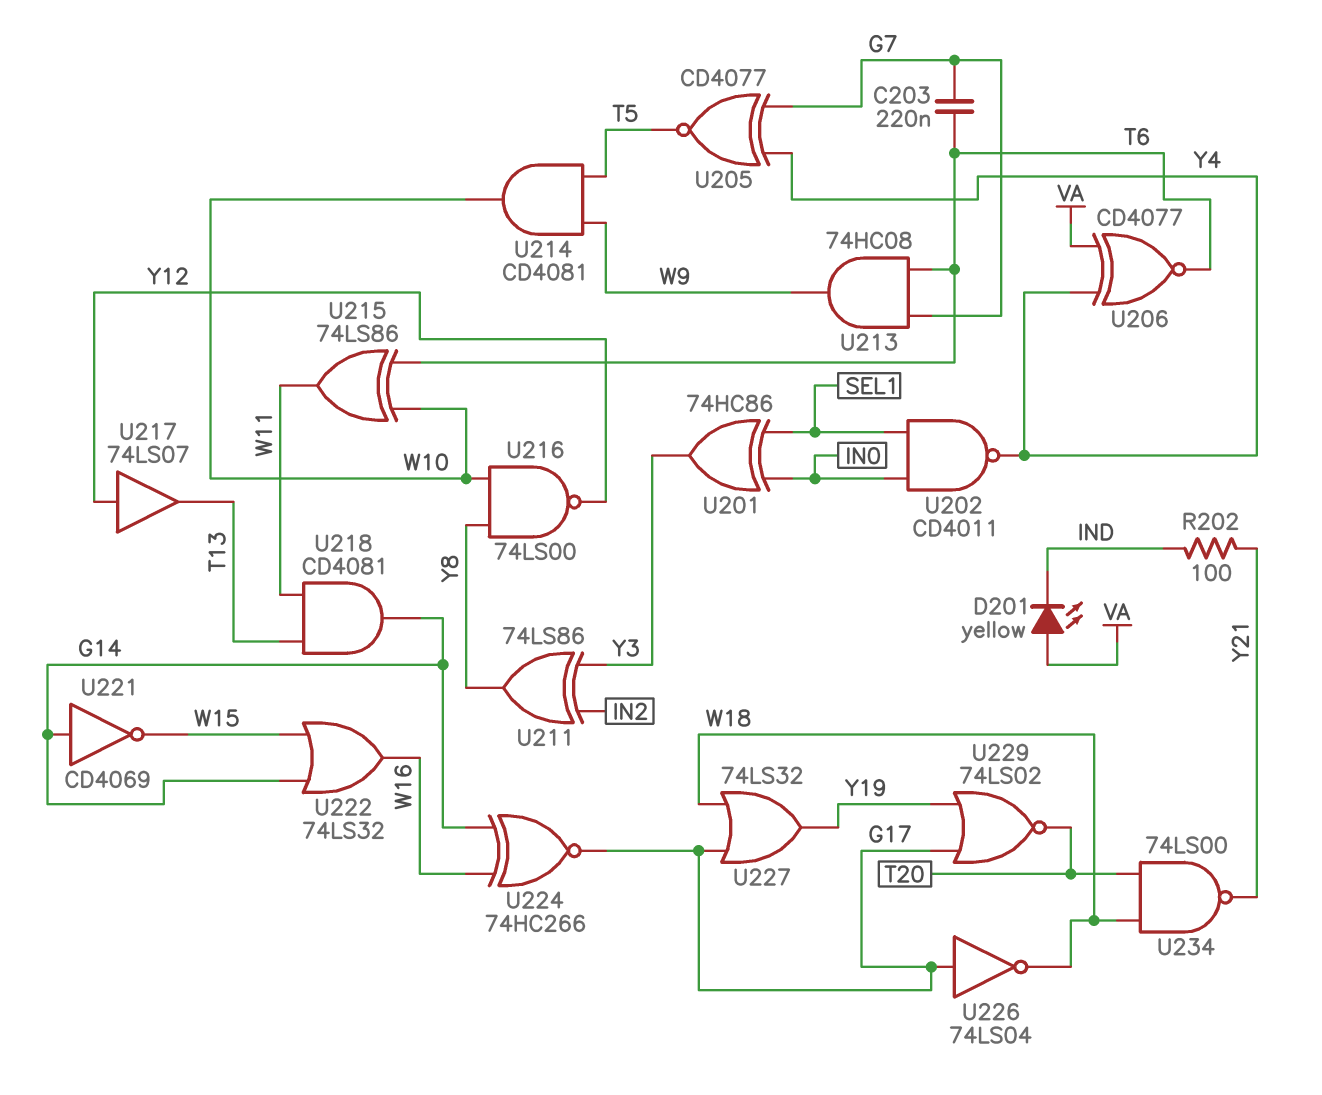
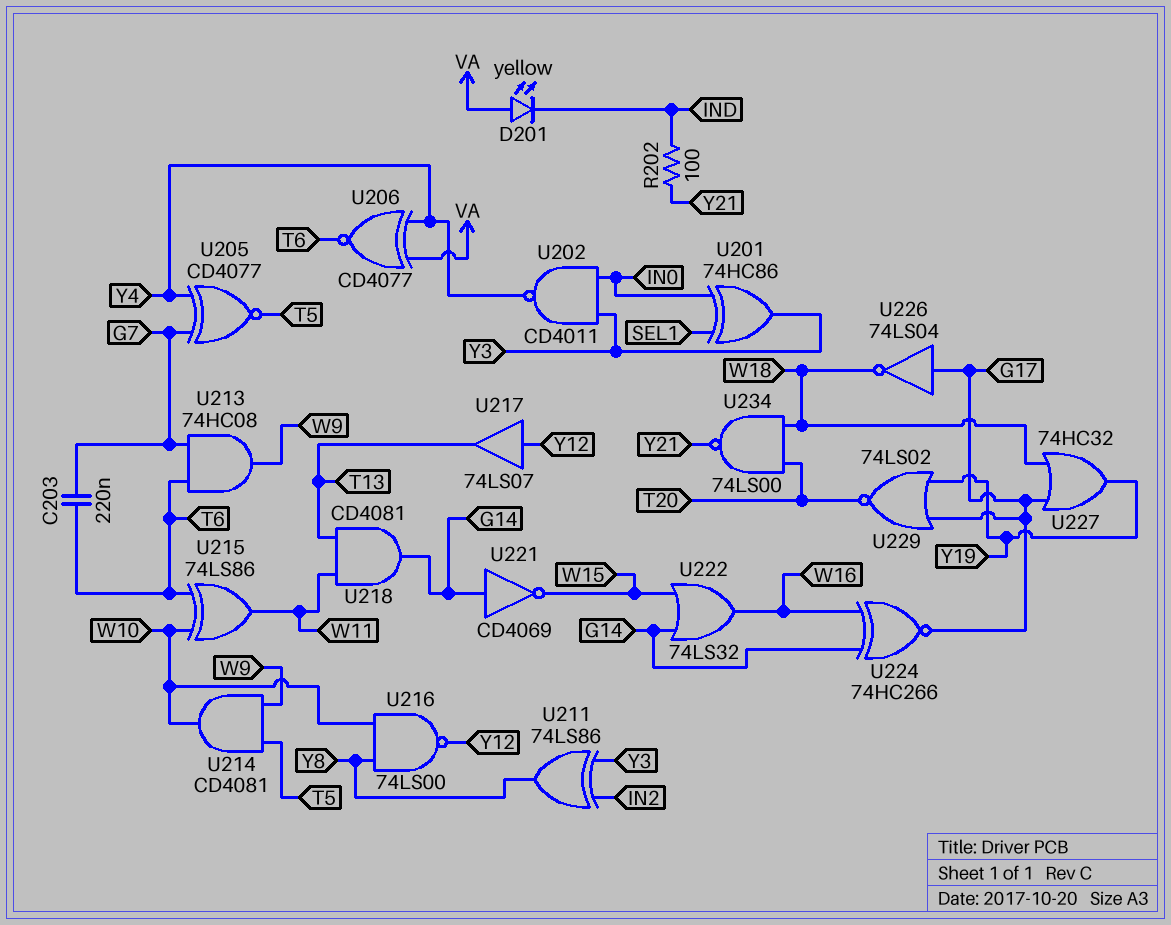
U202: NAND CD4011 (in IN0, in SEL1, out Y4) -> NAND CD4011 (in IN0, in Y3, out Y4)
U227: OR 74LS32 (in G17, in W18, out Y19) -> OR 74HC32 (in G17, in W18, out Y19)

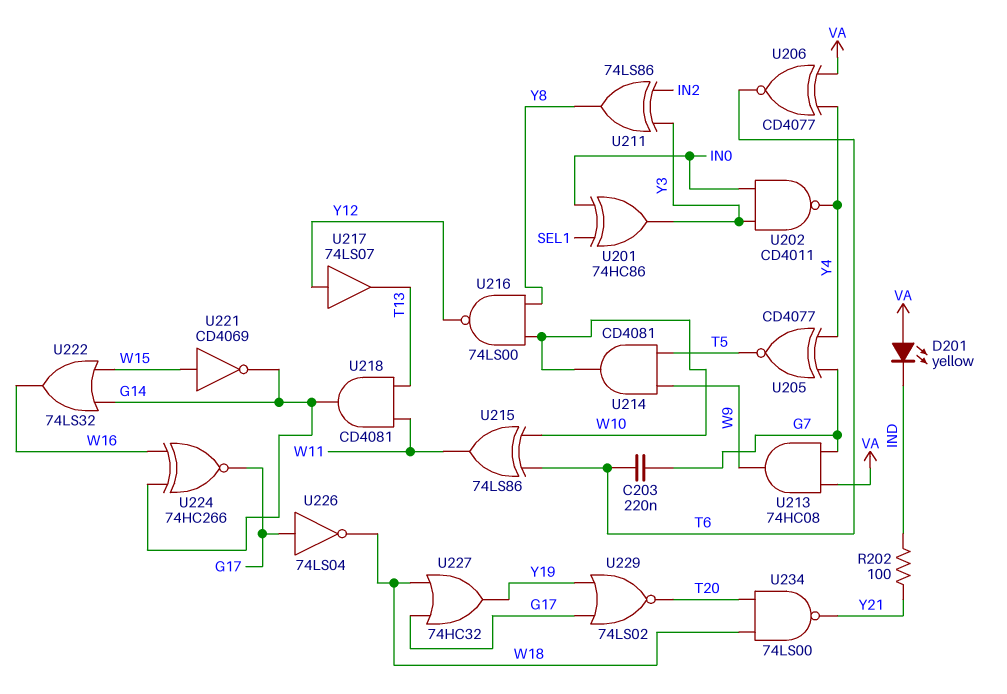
U213: AND 74HC08 (in G7, in T6, out W9) -> AND 74HC08 (in G7, in VA, out W9)
U221: NOT CD4069 (in G14, out W15) -> NOT CD4069 (in W15, out G14)

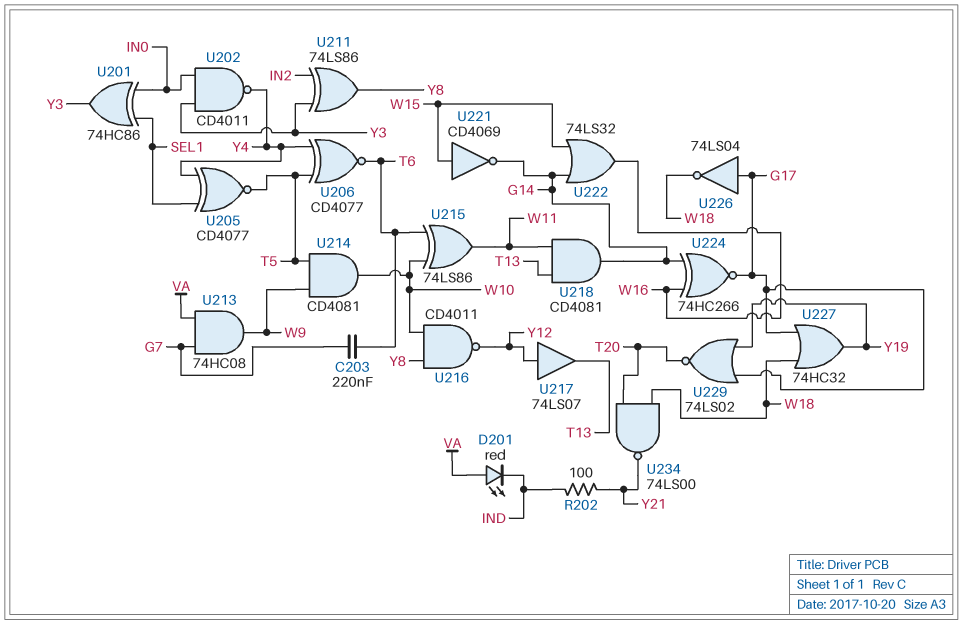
D201: LED yellow (A VA, K IND) -> LED red (A VA, K IND)
U205: XNOR CD4077 (in G7, in Y4, out T5) -> XNOR CD4077 (in SEL1, in Y4, out T5)
U206: XNOR CD4077 (in VA, in Y4, out T6) -> XNOR CD4077 (in T5, in Y4, out T6)
U216: NAND 74LS00 (in W10, in Y8, out Y12) -> NAND CD4011 (in W10, in Y8, out Y12)

